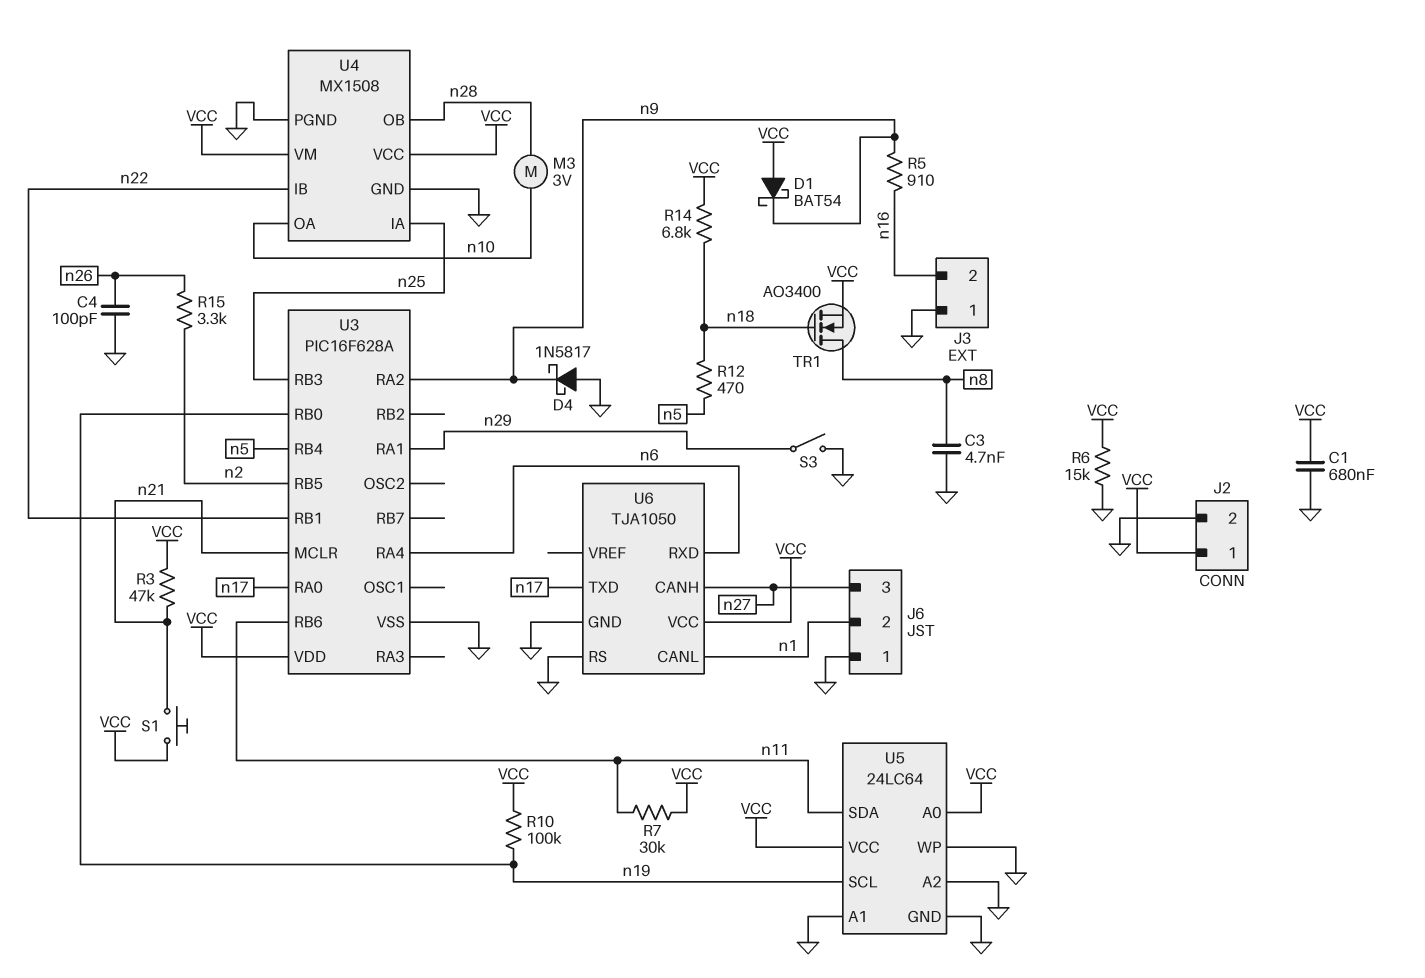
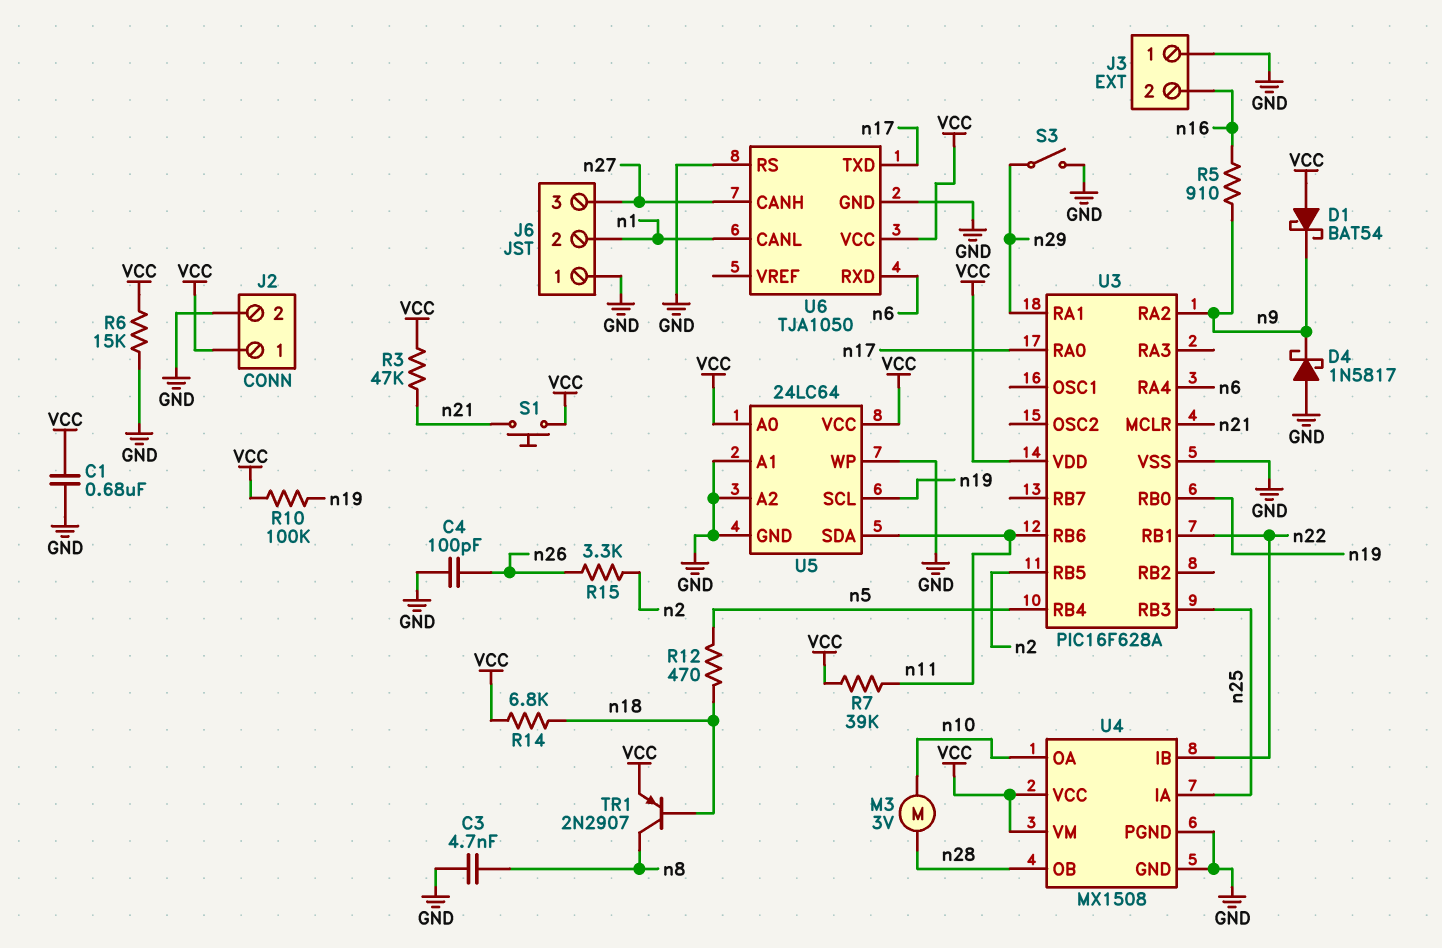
R7: 30k (VCC, n11) -> 39k (VCC, n11)
TR1: NMOS AO3400 (G n18, D n8, S VCC) -> PNP 2N2907 (B n18, C n8, E VCC)

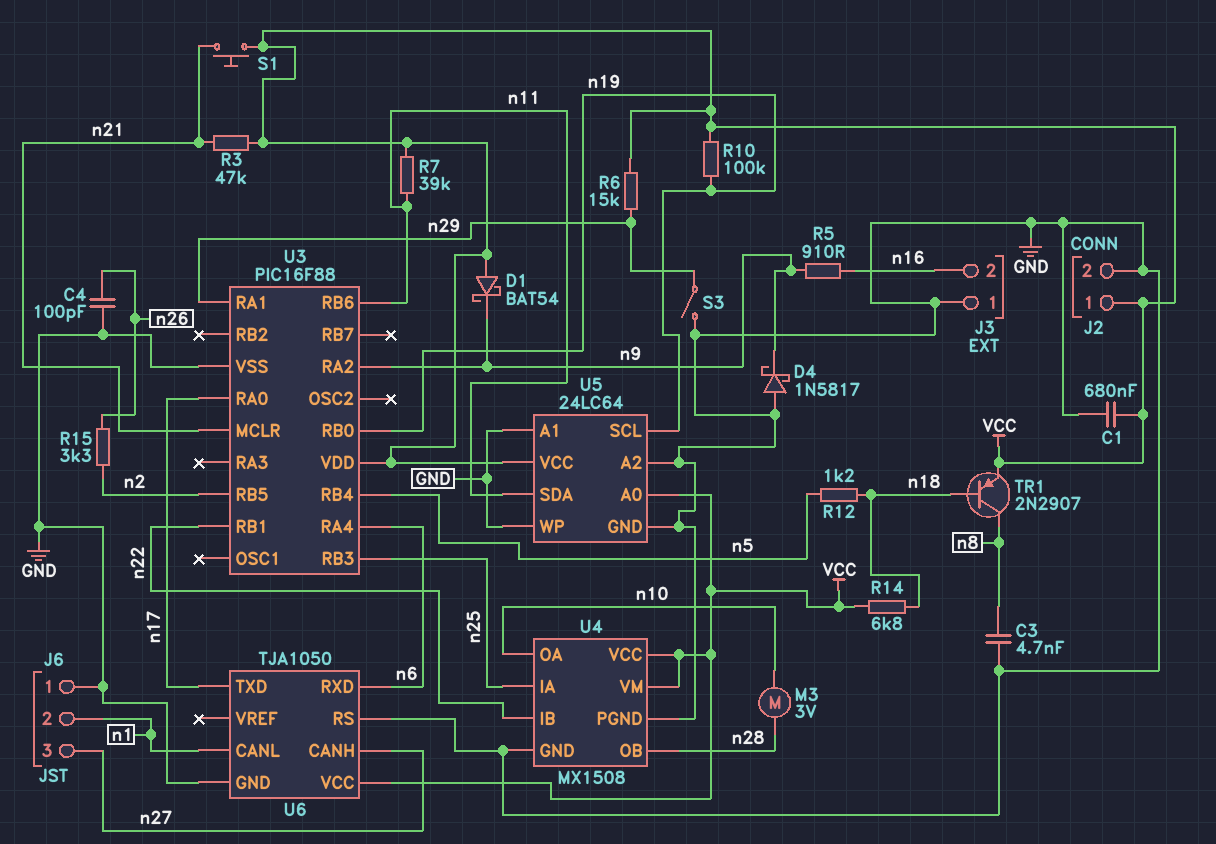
R6: 15k (GND, VCC) -> 15k (VCC, n29)
R12: 470 (n5, n18) -> 1.2k (n5, n18)
U3: PIC16F628A -> PIC16F88

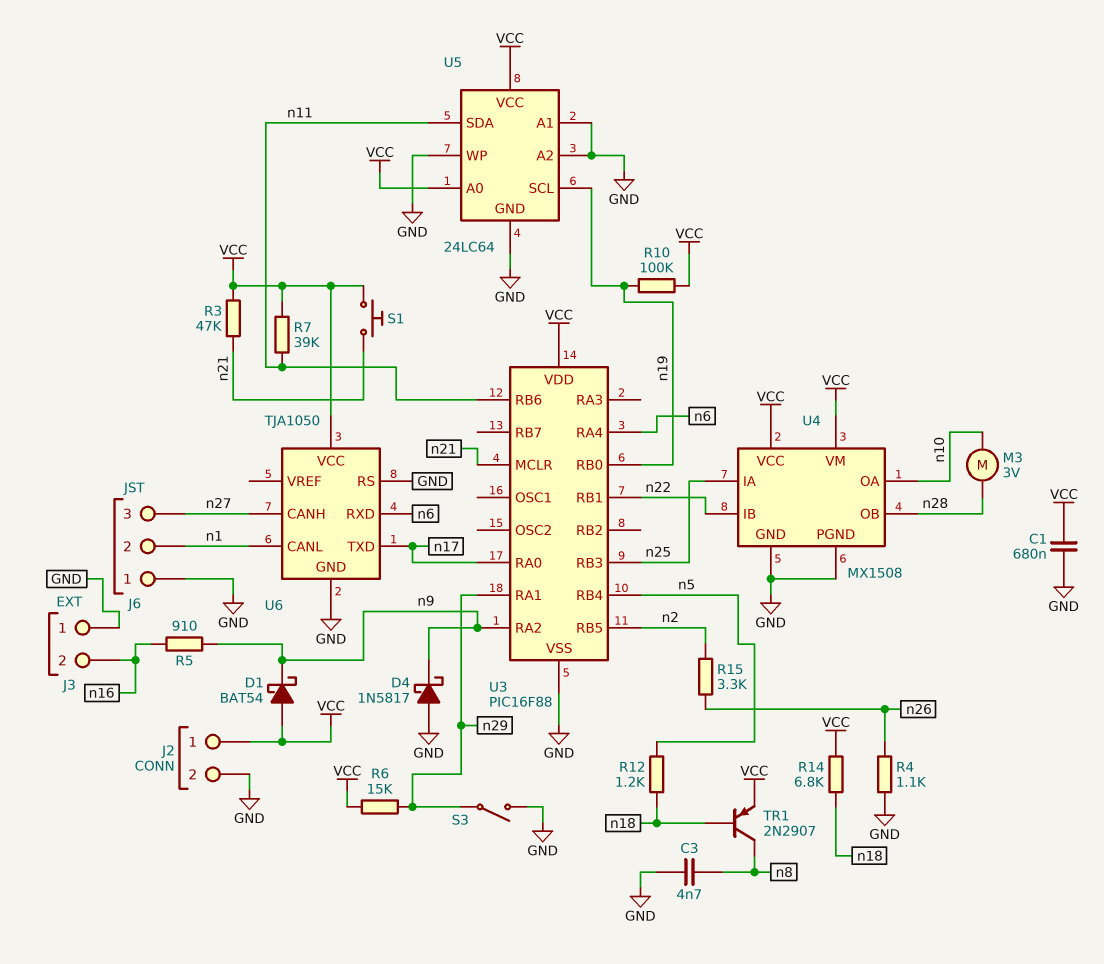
C4: 100pF (GND, n26) -> none
R4: none -> 1.1k (GND, n26)

